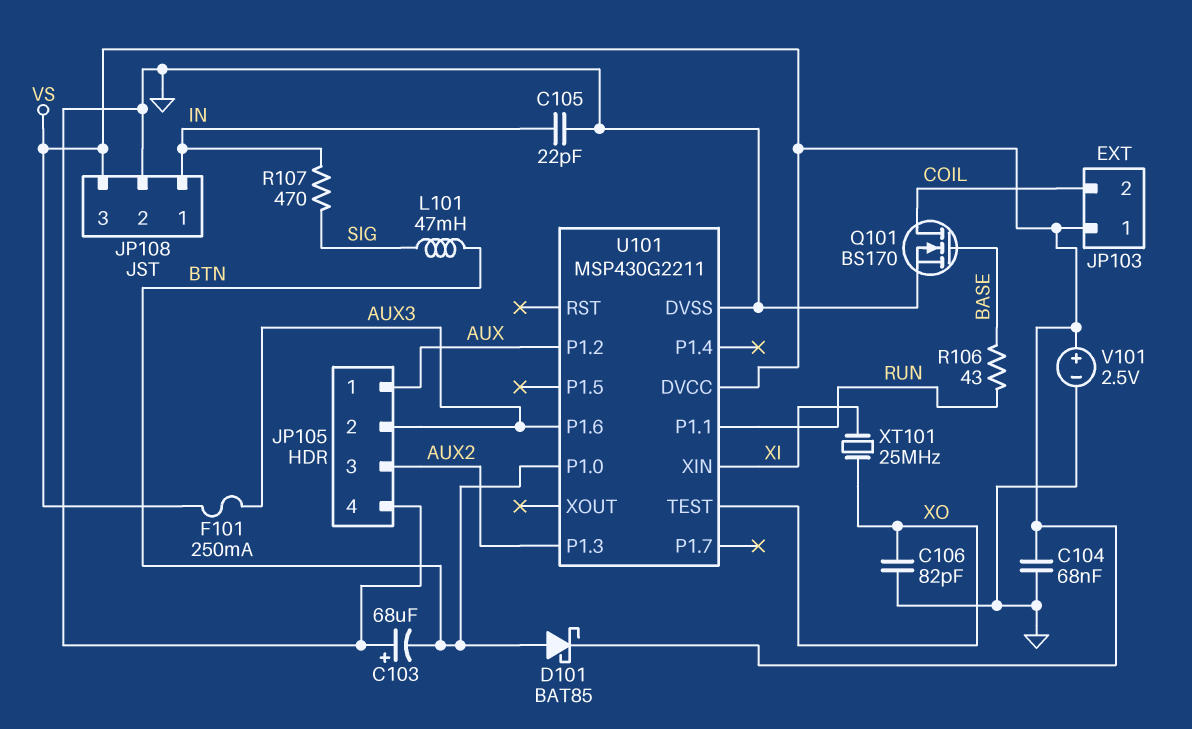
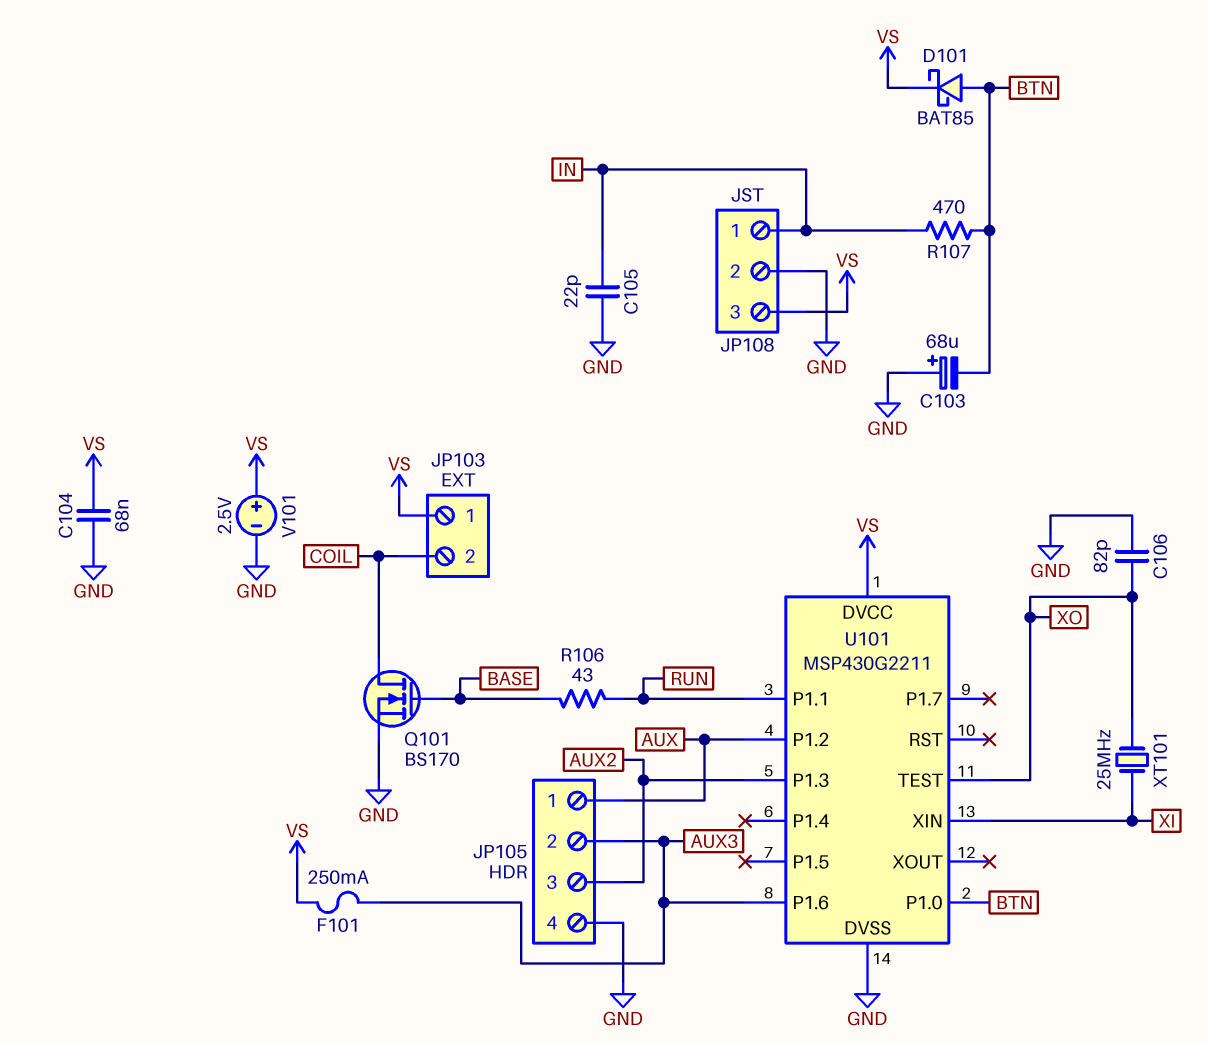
L101: 47mH (BTN, SIG) -> none
R107: 470 (IN, SIG) -> 470 (BTN, IN)

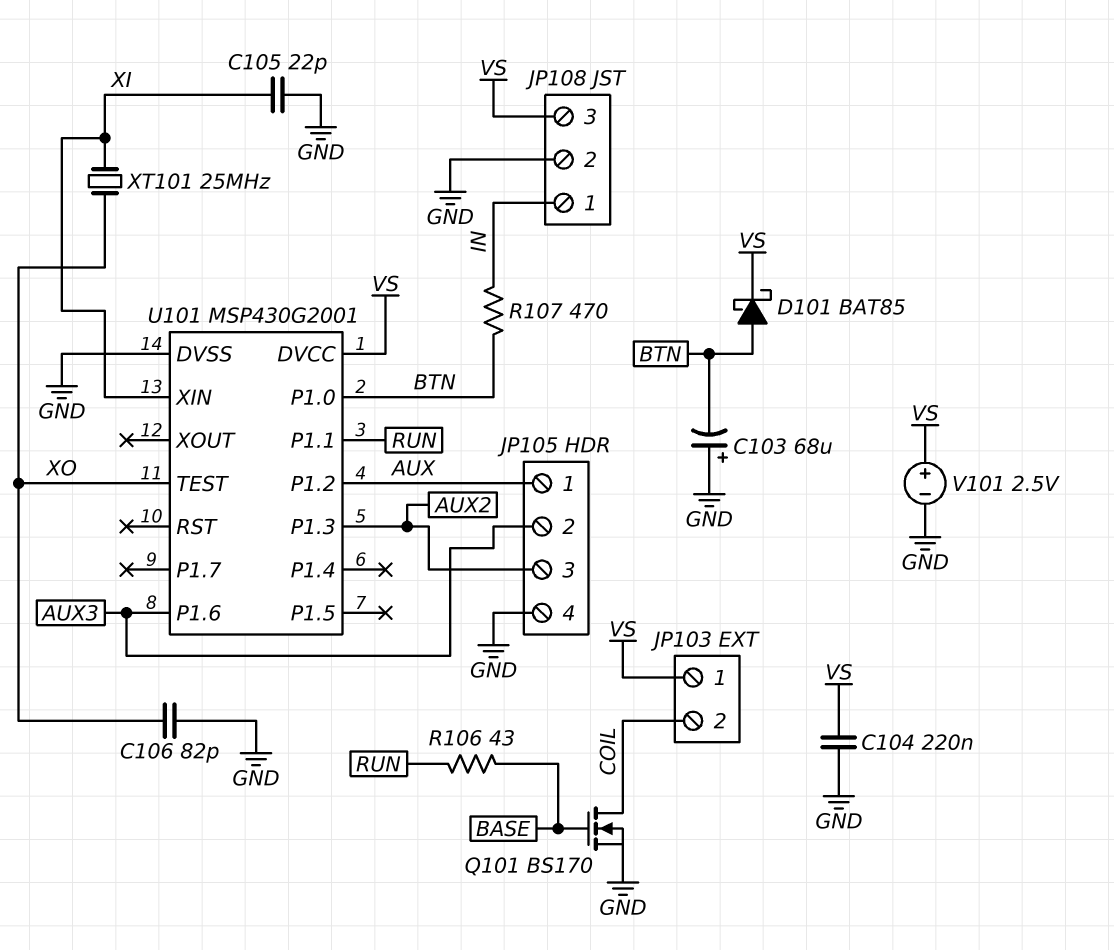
C104: 68nF (GND, VS) -> 220nF (GND, VS)
C105: 22pF (GND, IN) -> 22pF (GND, XI)
F101: 250mA (AUX3, VS) -> none
U101: MSP430G2211 -> MSP430G2001

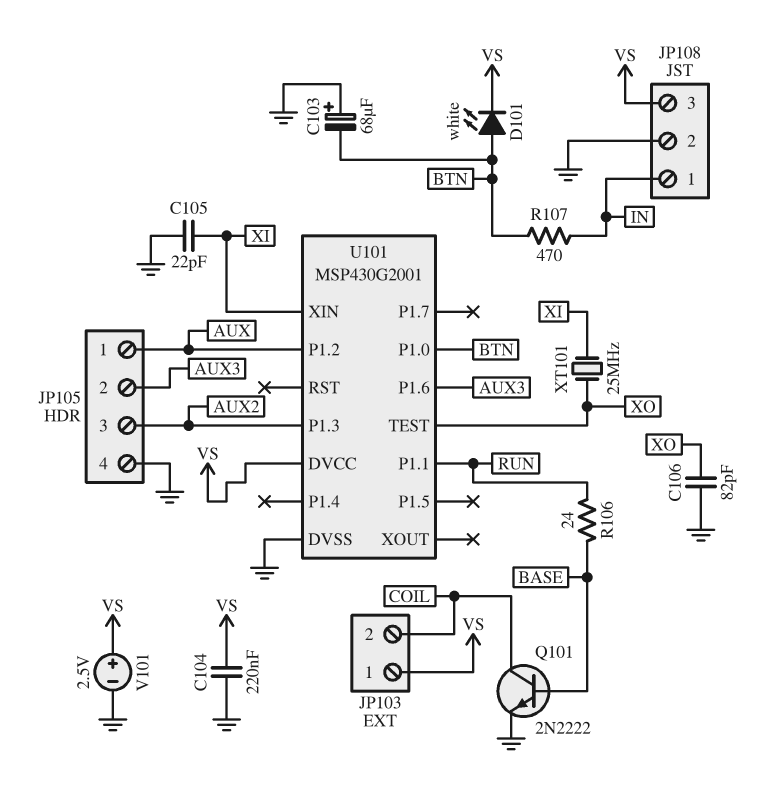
D101: schottky BAT85 (A BTN, K VS) -> LED white (A BTN, K VS)
Q101: NMOS BS170 (G BASE, D COIL, S GND) -> NPN 2N2222 (B BASE, C COIL, E GND)
R106: 43 (BASE, RUN) -> 24 (BASE, RUN)

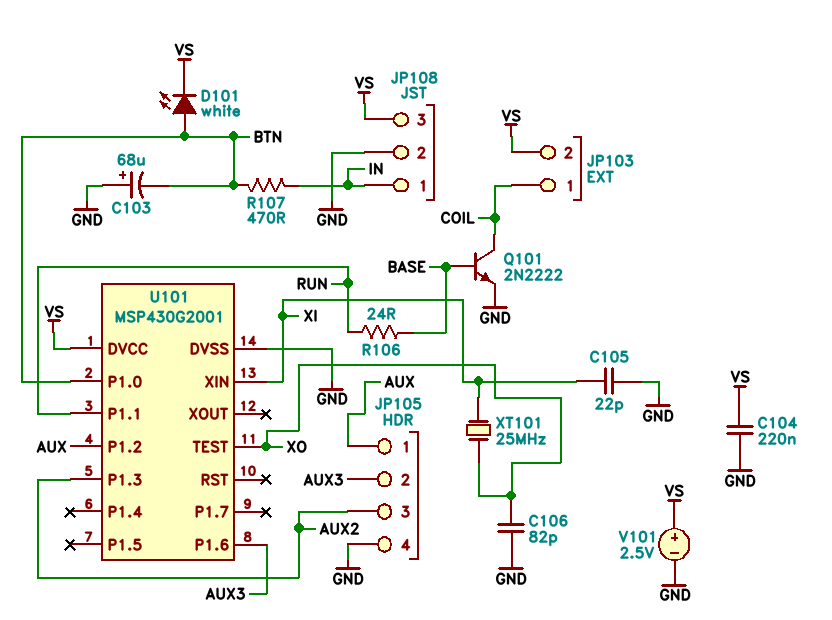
JP103 pin 1: VS -> COIL
JP103 pin 2: COIL -> VS

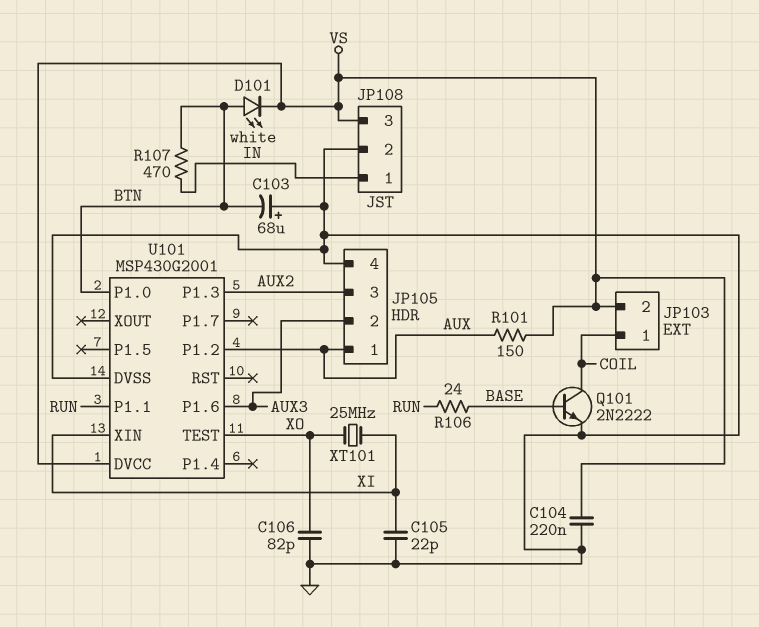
R101: none -> 150 (AUX, VS)
V101: 2.5V (plus VS, minus GND) -> none

